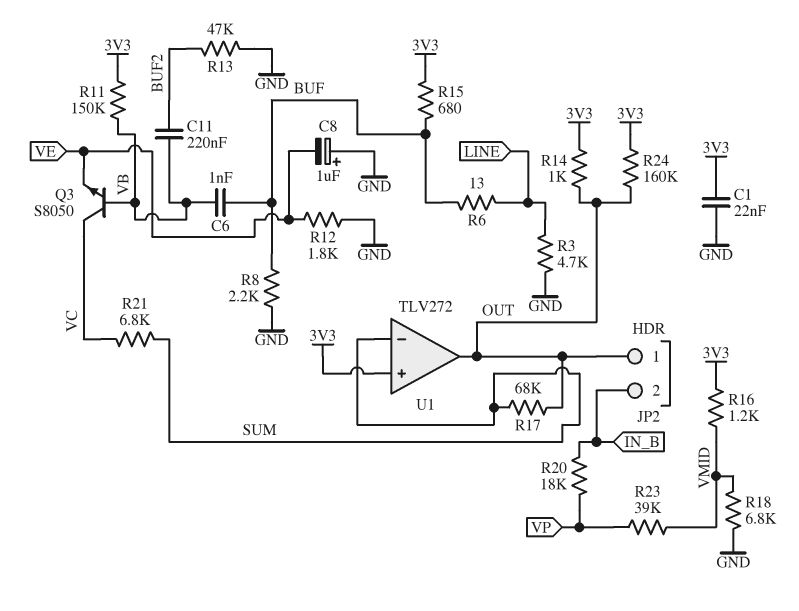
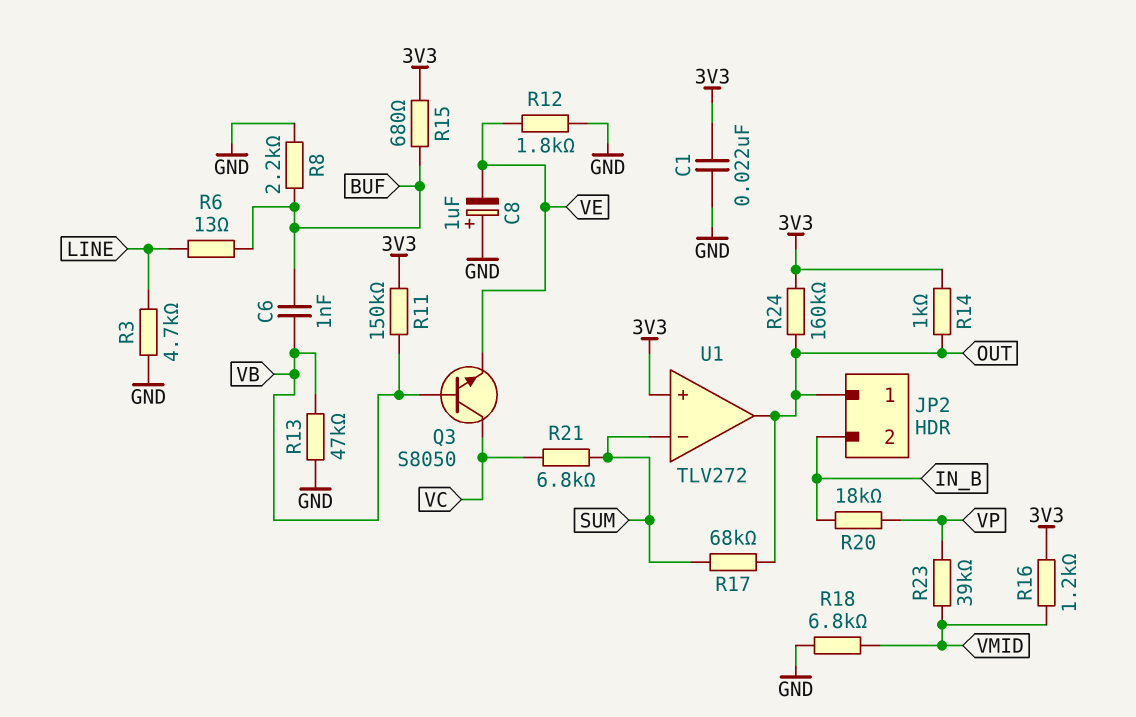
C11: 220nF (BUF2, VB) -> none
R13: 47k (BUF2, GND) -> 47k (GND, VB)

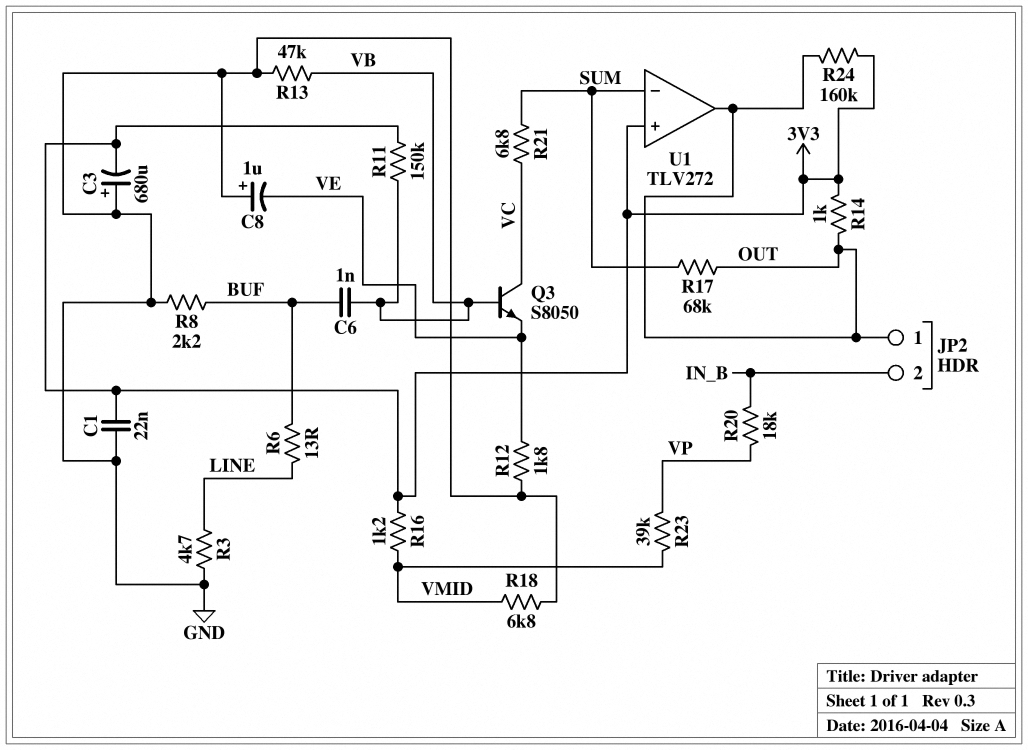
C3: none -> 680uF (plus GND, minus 3V3)
R15: 680 (3V3, BUF) -> none

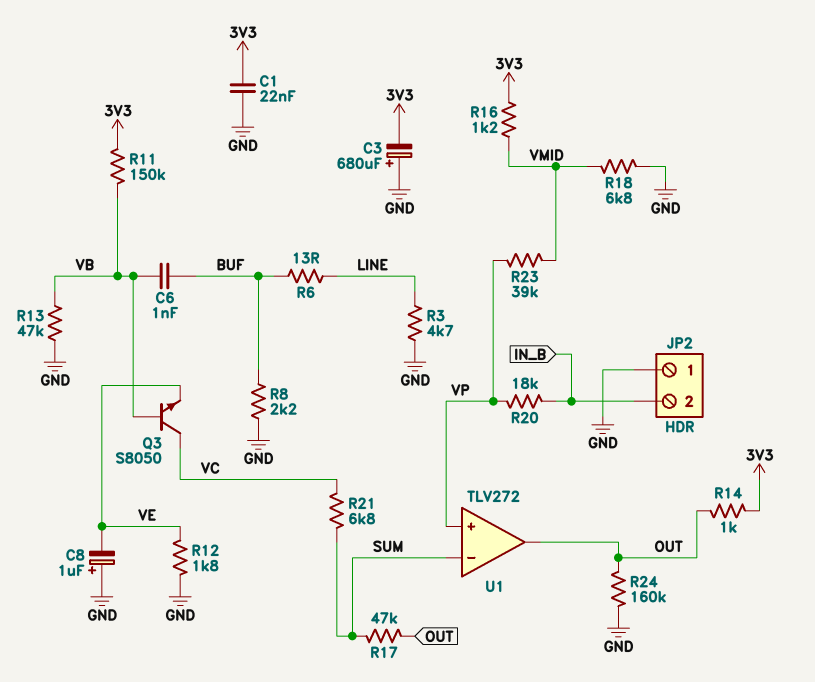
JP2 pin 1: OUT -> GND
R17: 68k (OUT, SUM) -> 47k (OUT, SUM)
R24: 160k (3V3, OUT) -> 160k (GND, OUT)
U1 pin in+: 3V3 -> VP

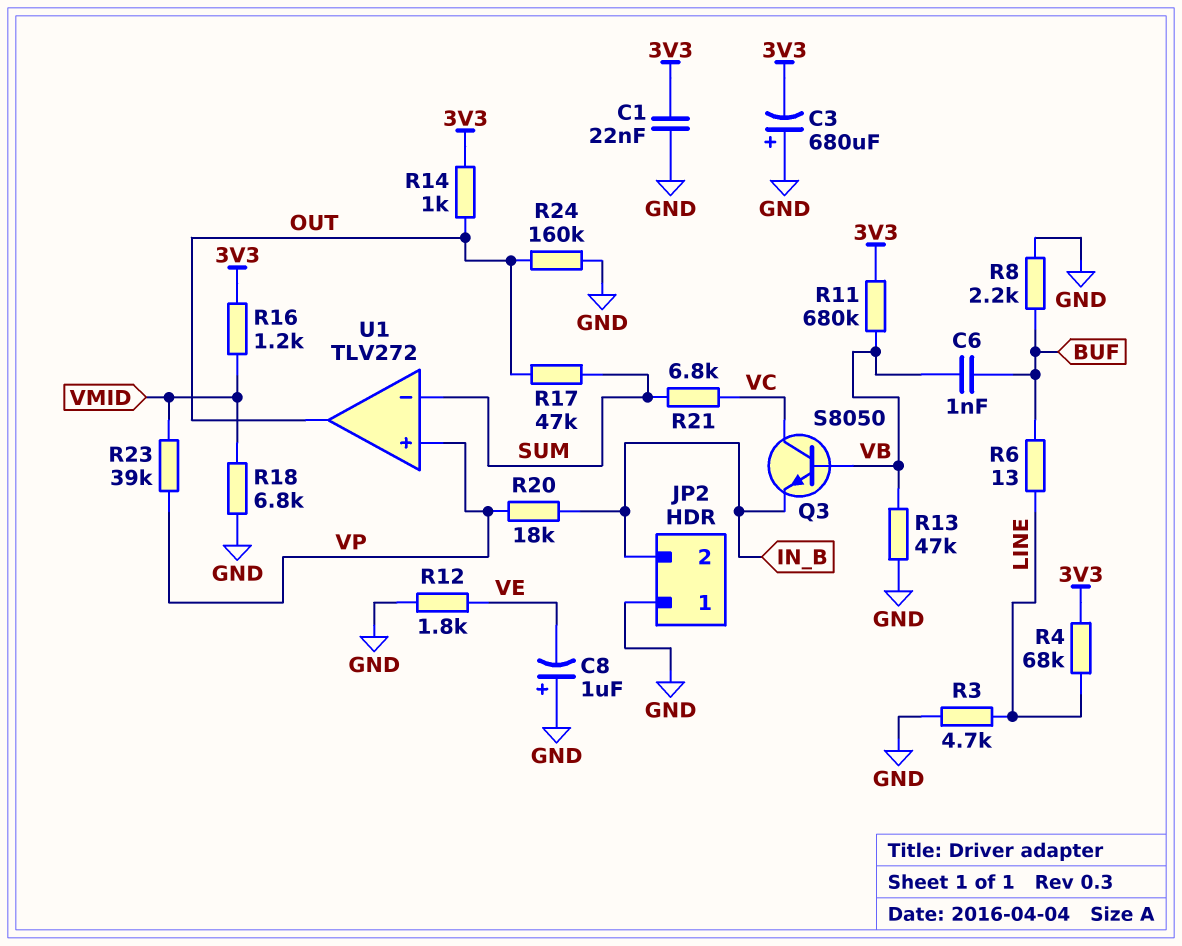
Q3: NPN S8050 (B VB, C VC, E VE) -> NPN S8050 (B VB, C VC, E IN_B)
R4: none -> 68k (3V3, LINE)
R11: 150k (3V3, VB) -> 680k (3V3, VB)

